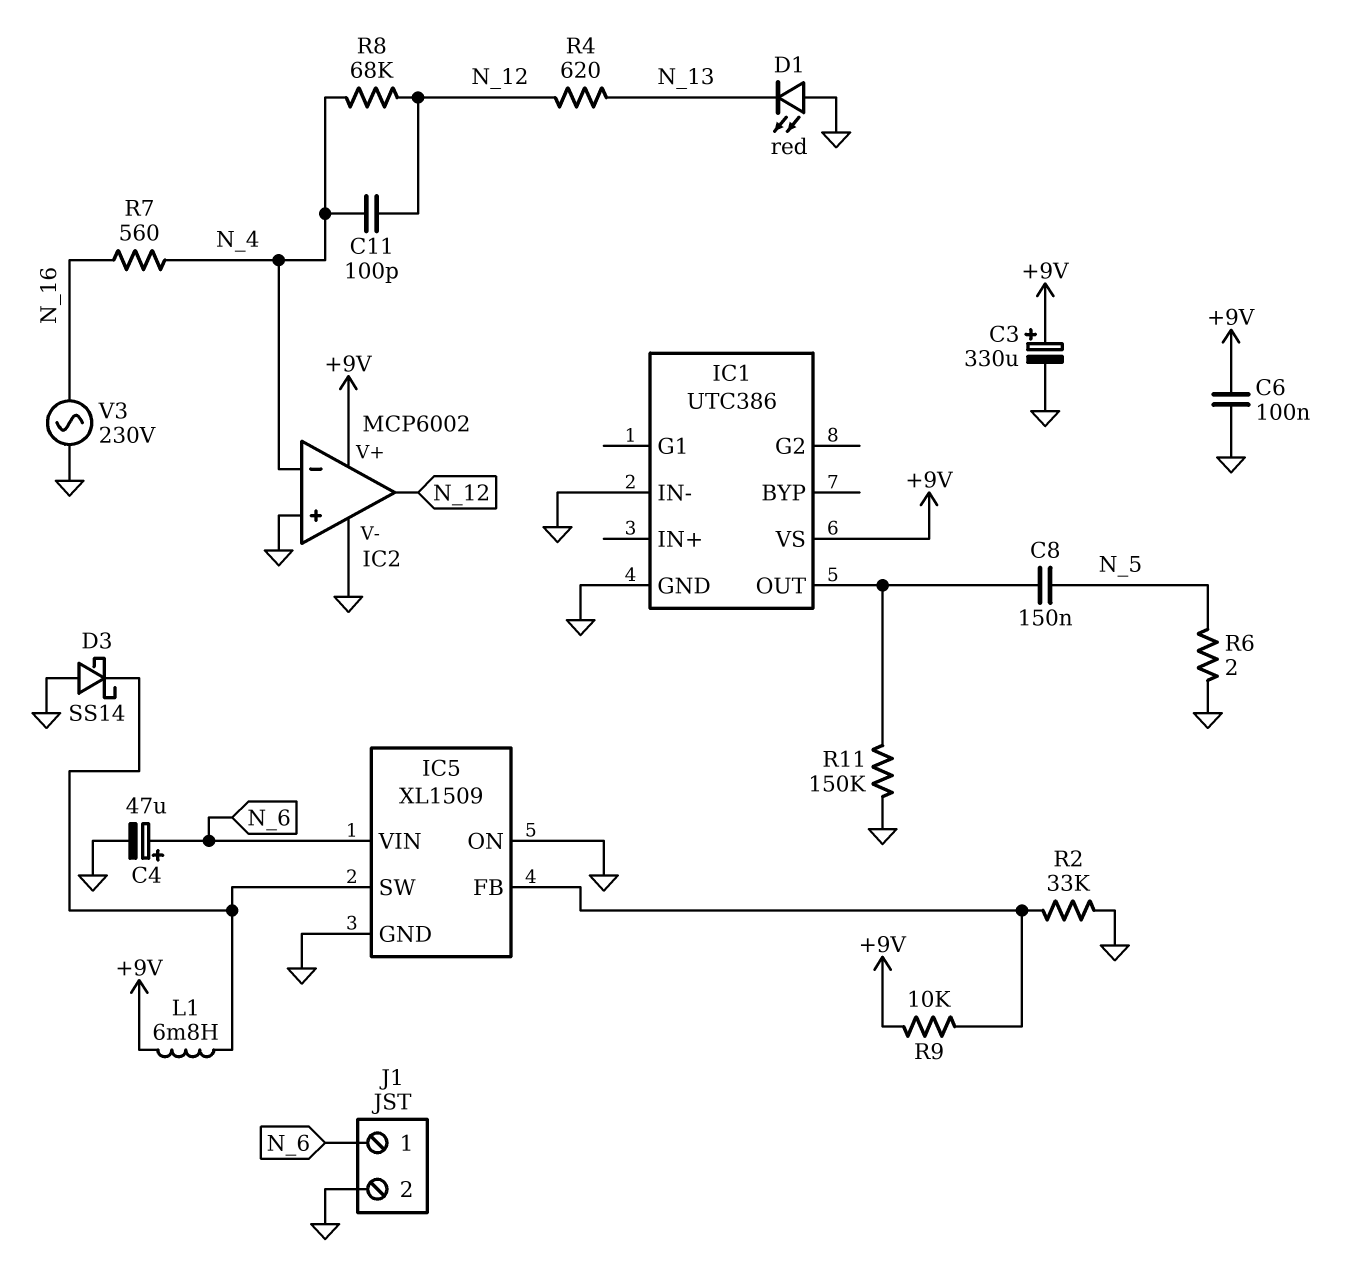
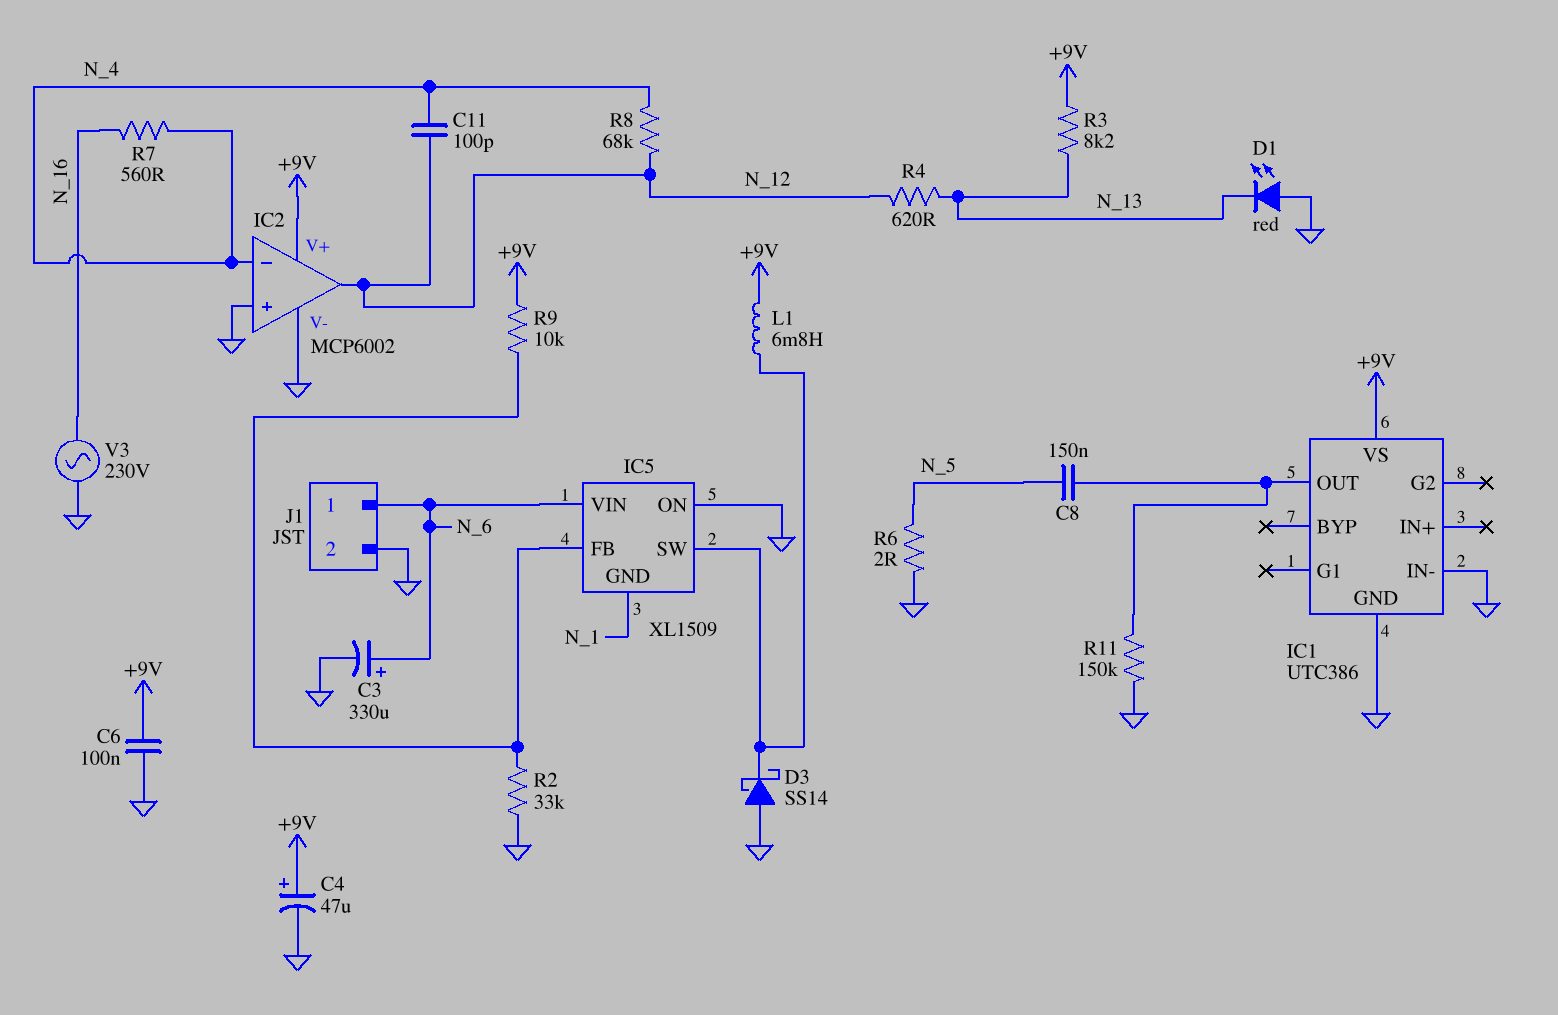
C3: 330uF (plus +9V, minus GND) -> 330uF (plus N_6, minus GND)
C4: 47uF (plus N_6, minus GND) -> 47uF (plus +9V, minus GND)
IC5 pin GND: GND -> N_1
R3: none -> 8.2k (+9V, N_13)

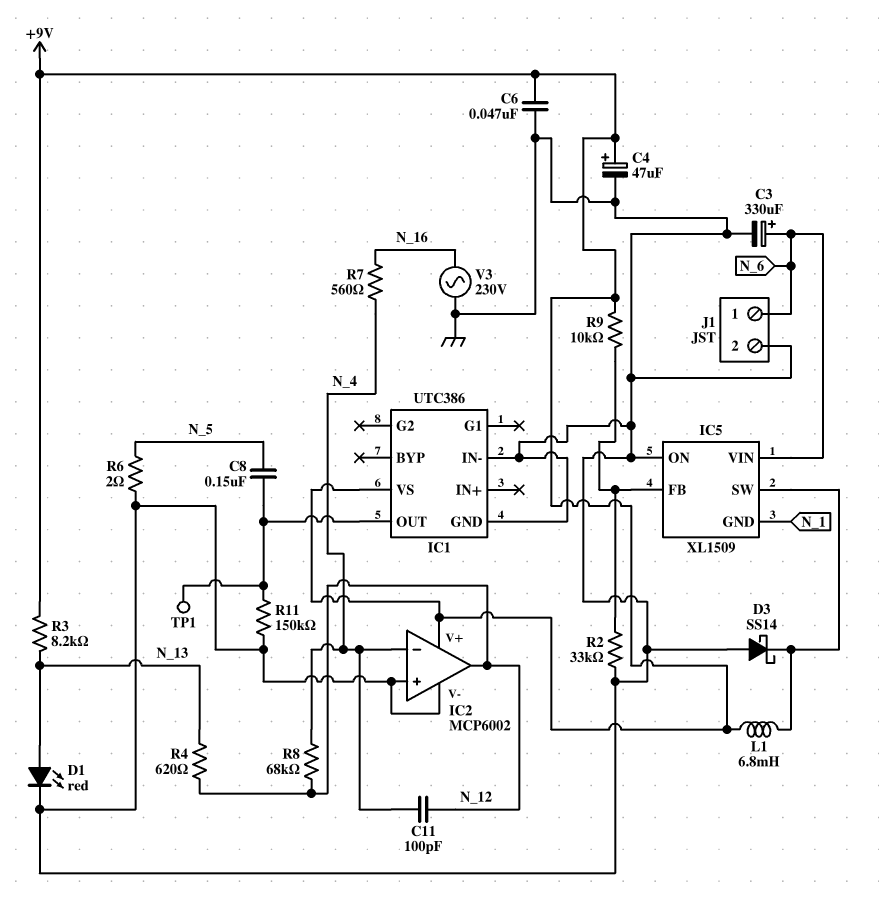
C6: 100nF (+9V, GND) -> 47nF (+9V, GND)
D1: LED red (A GND, K N_13) -> LED red (A N_13, K GND)
TP1: none -> test point (IC1/OUT)

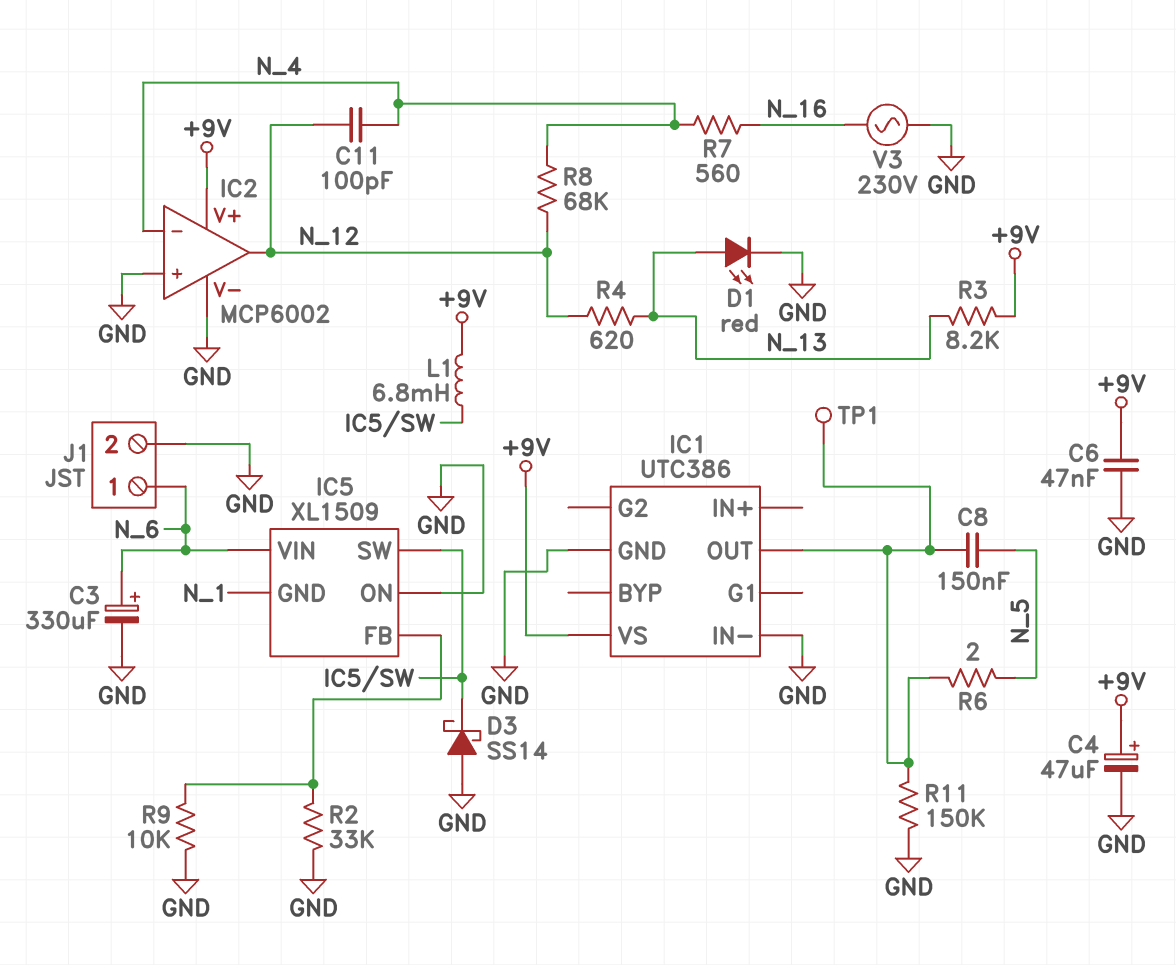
R6: 2 (GND, N_5) -> 2 (IC1/OUT, N_5)
R9: 10k (+9V, IC5/FB) -> 10k (GND, IC5/FB)

